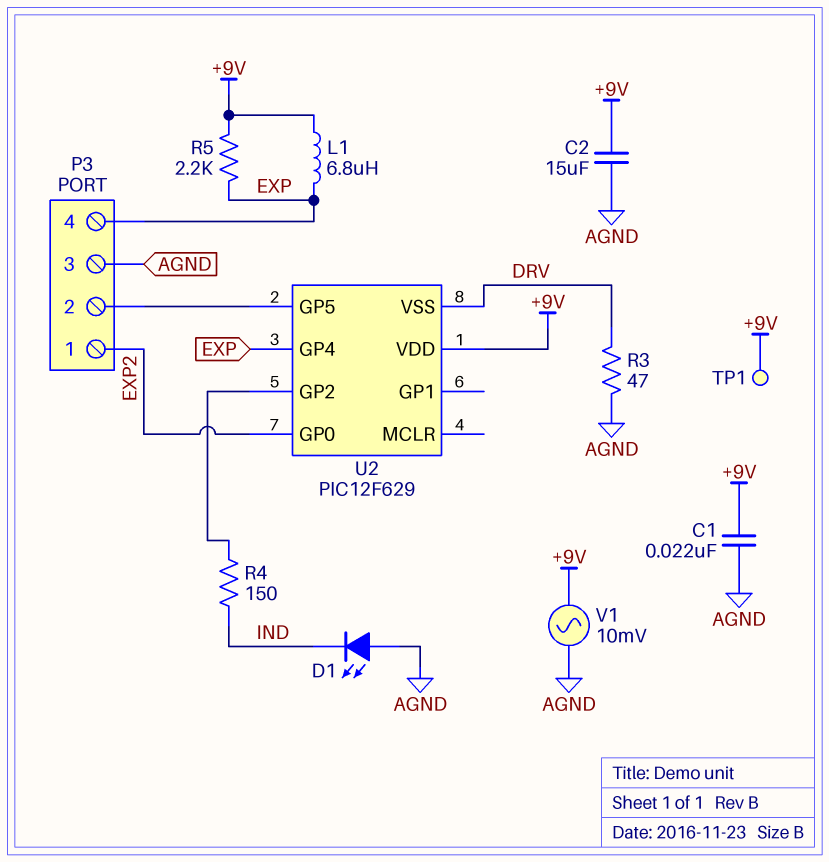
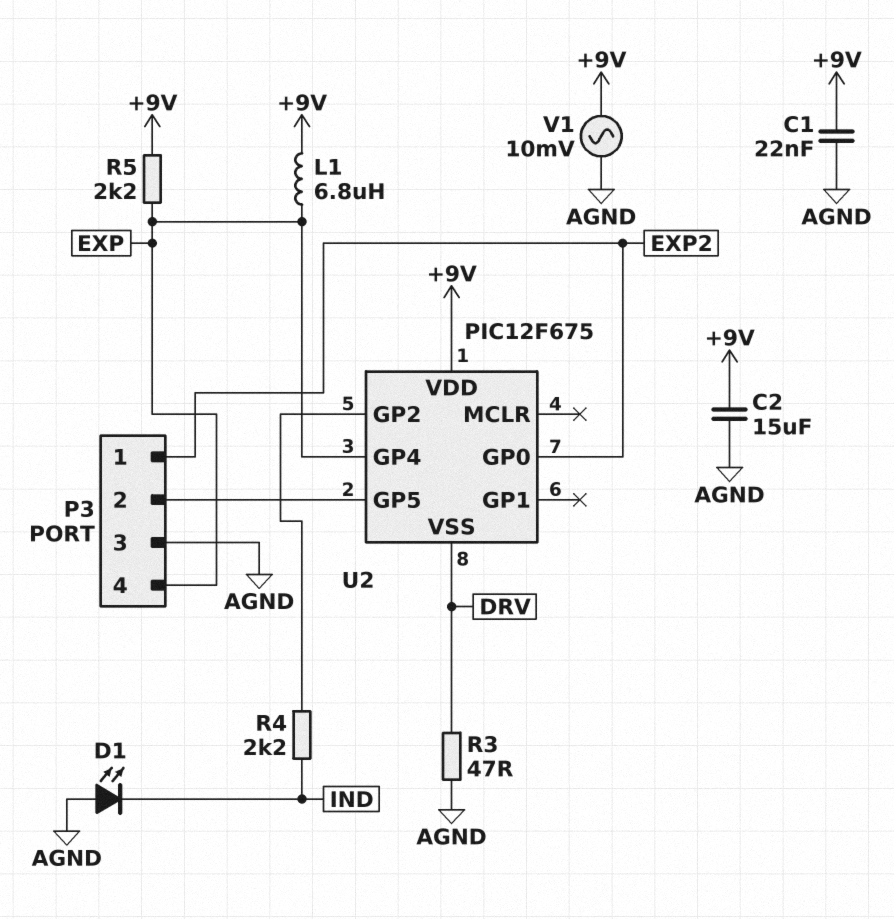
R4: 150 (IND, U2/GP2) -> 2.2k (IND, U2/GP2)
TP1: test point (+9V) -> none
U2: PIC12F629 -> PIC12F675

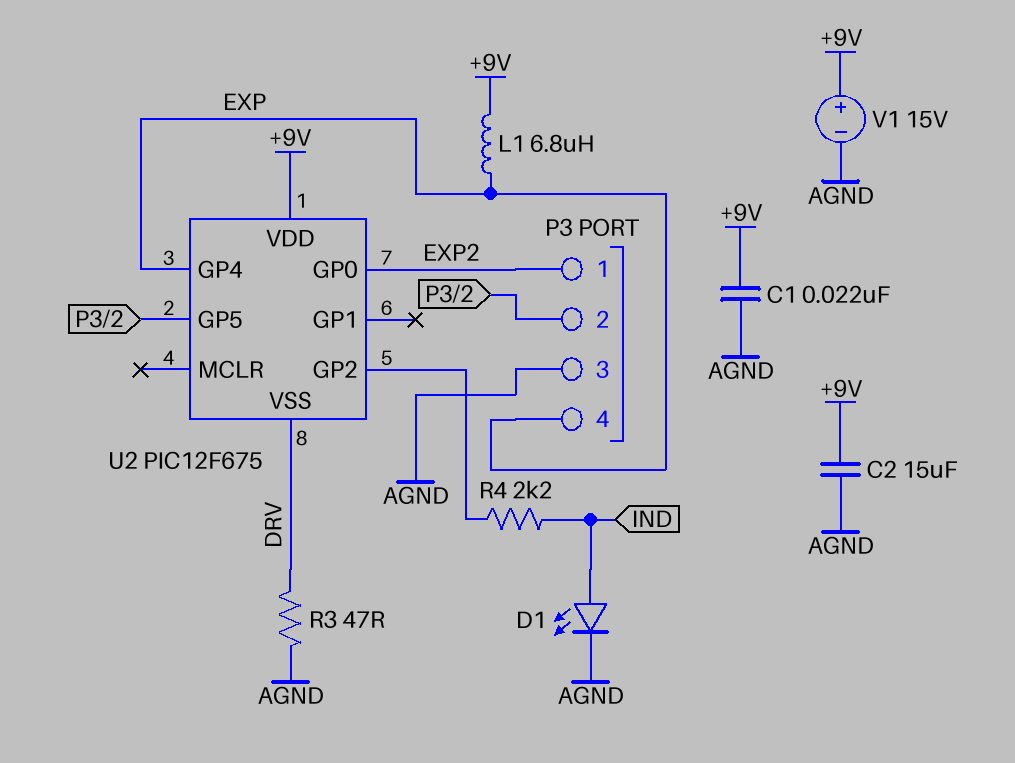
D1: LED (A AGND, K IND) -> LED (A IND, K AGND)
R5: 2.2k (+9V, EXP) -> none
V1: AC 10mV (+9V, AGND) -> 15V (plus +9V, minus AGND)

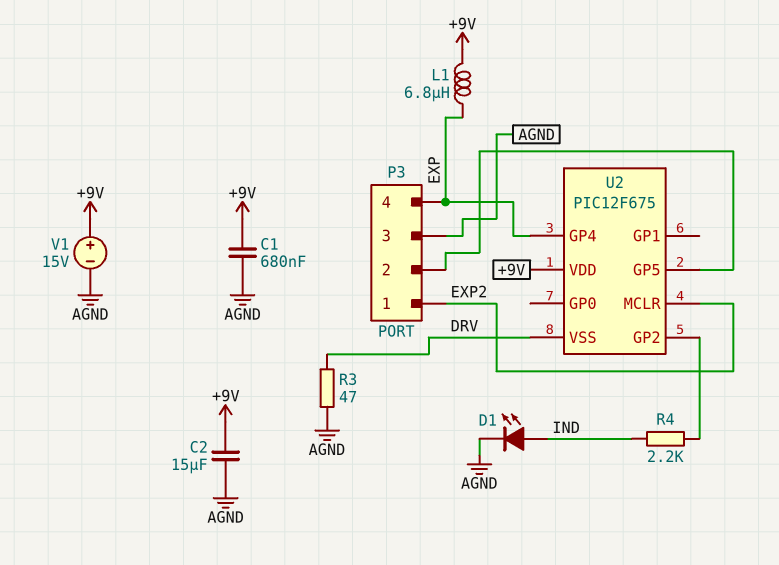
C1: 22nF (+9V, AGND) -> 680nF (+9V, AGND)
U2 pin GP0: EXP2 -> none
U2 pin MCLR: none -> EXP2

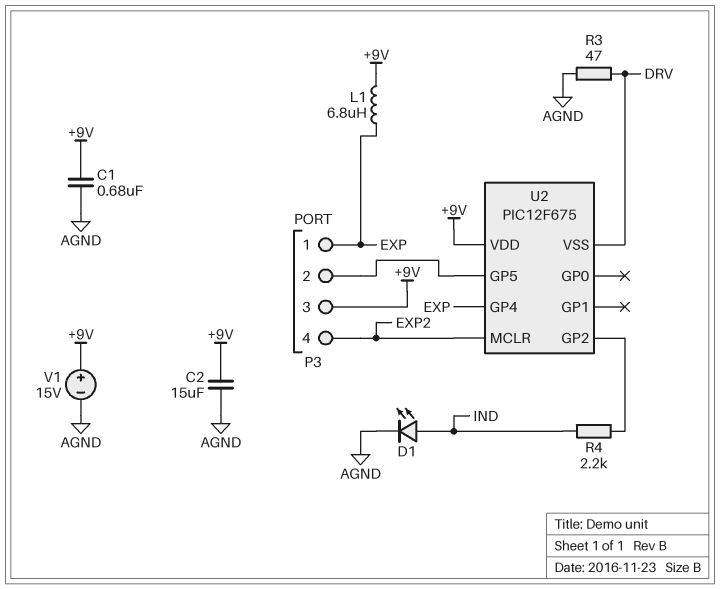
P3 pin 1: EXP2 -> EXP
P3 pin 3: AGND -> +9V
P3 pin 4: EXP -> EXP2

